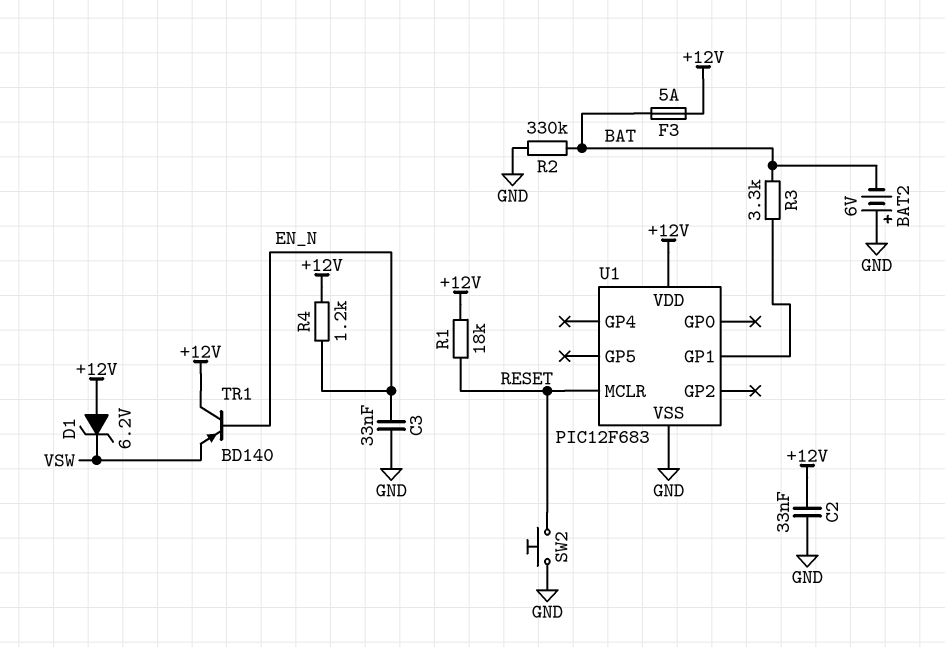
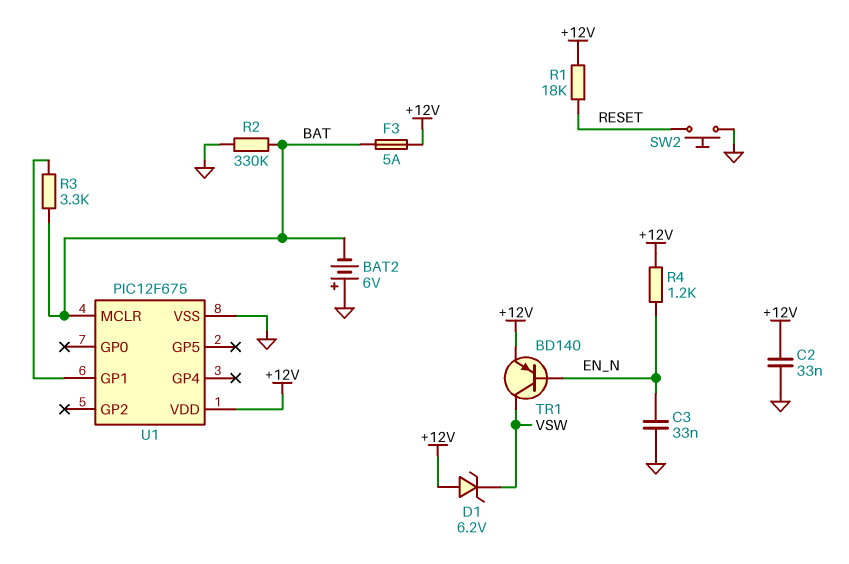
TR1: PNP BD140 (B EN_N, C +12V, E VSW) -> PNP BD140 (B EN_N, C VSW, E +12V)
U1: PIC12F683 -> PIC12F675
U1 pin MCLR: RESET -> BAT

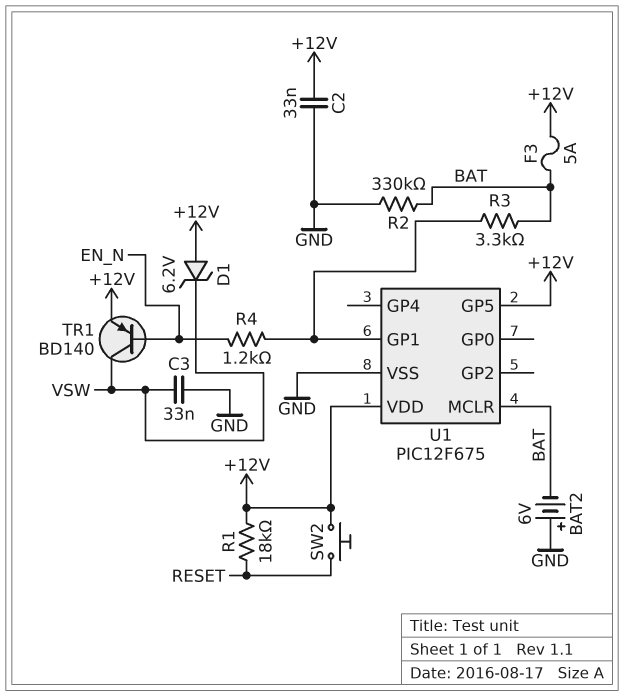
C3: 33nF (EN_N, GND) -> 33nF (GND, VSW)
R4: 1.2k (+12V, EN_N) -> 1.2k (EN_N, U1/GP1)
SW2: button (GND, RESET) -> button (+12V, RESET)
U1 pin GP5: none -> +12V

